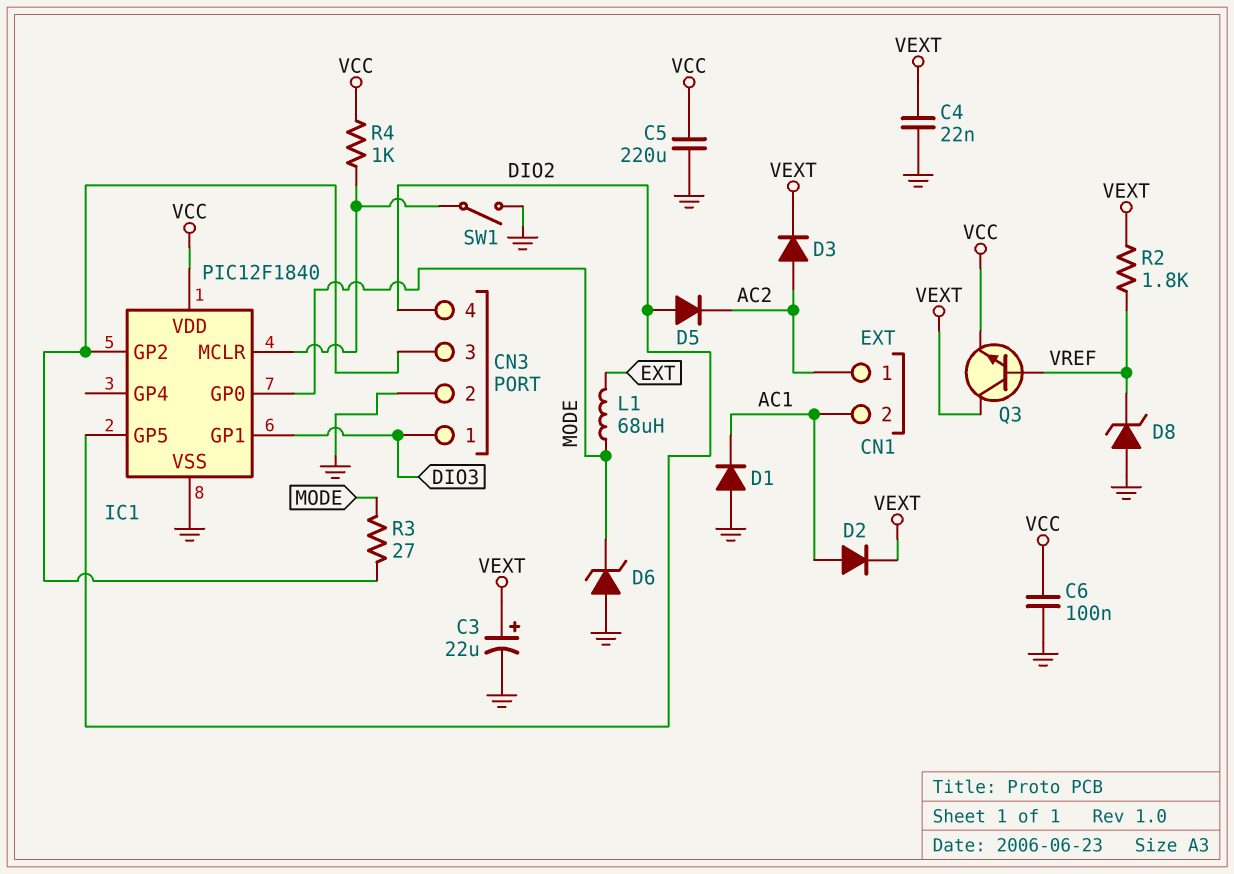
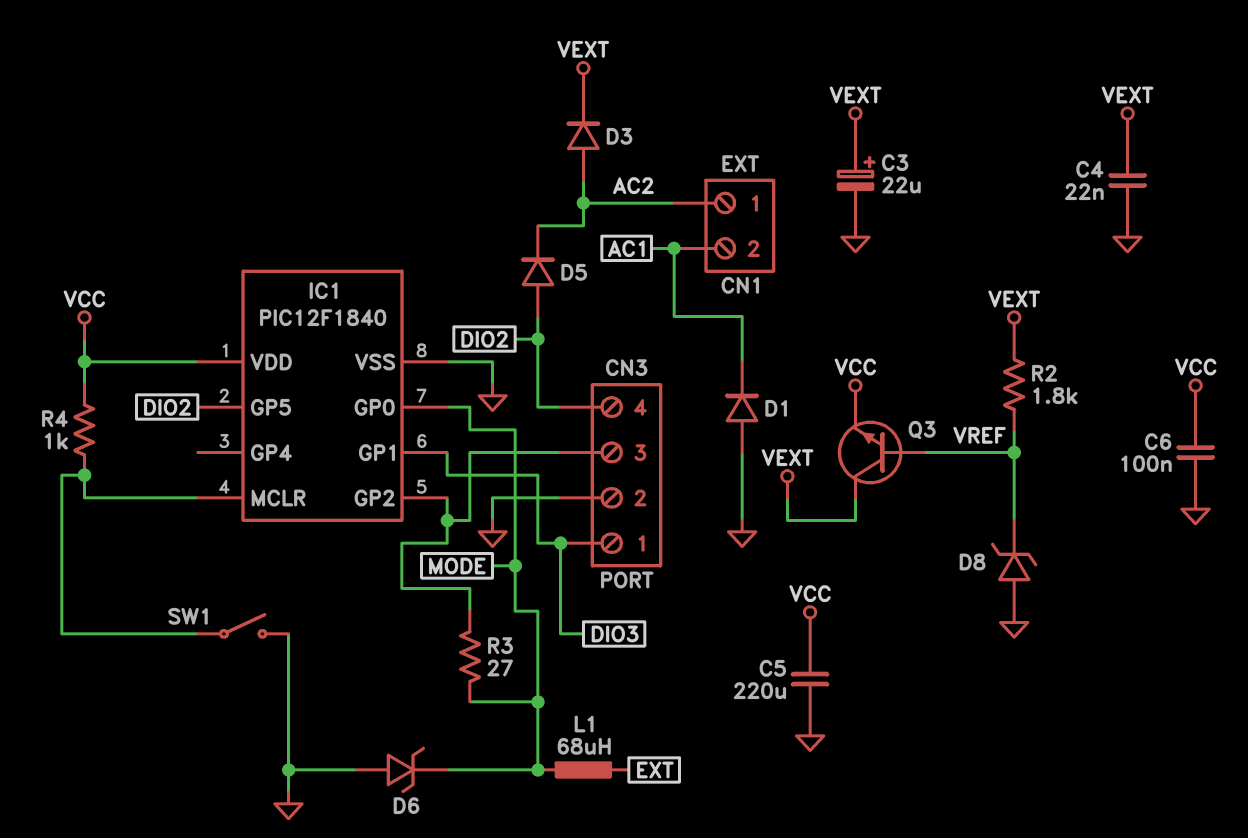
D2: diode (A AC1, K VEXT) -> none

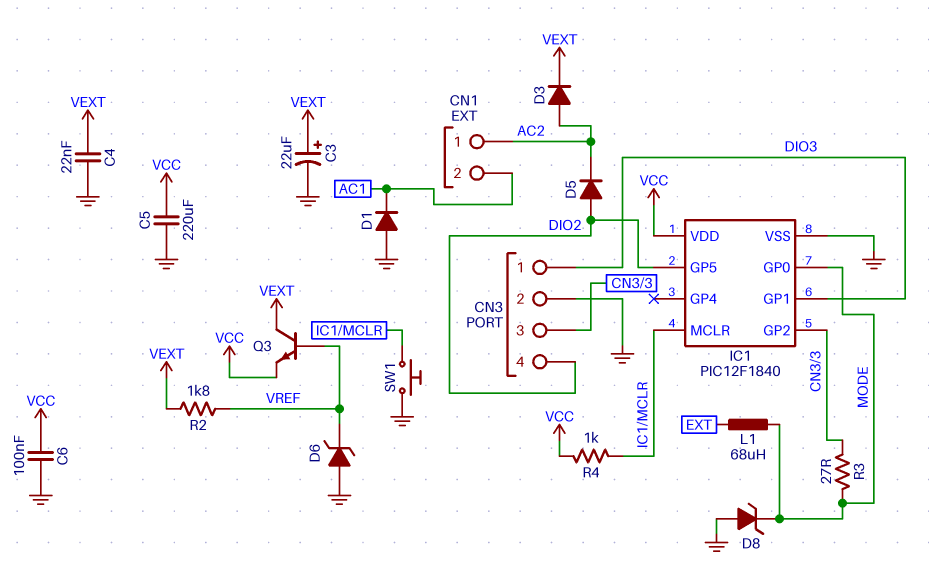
D6: zener (A GND, K MODE) -> zener (A GND, K VREF)
D8: zener (A GND, K VREF) -> zener (A GND, K MODE)
SW1: switch (GND, IC1/MCLR) -> button (GND, IC1/MCLR)

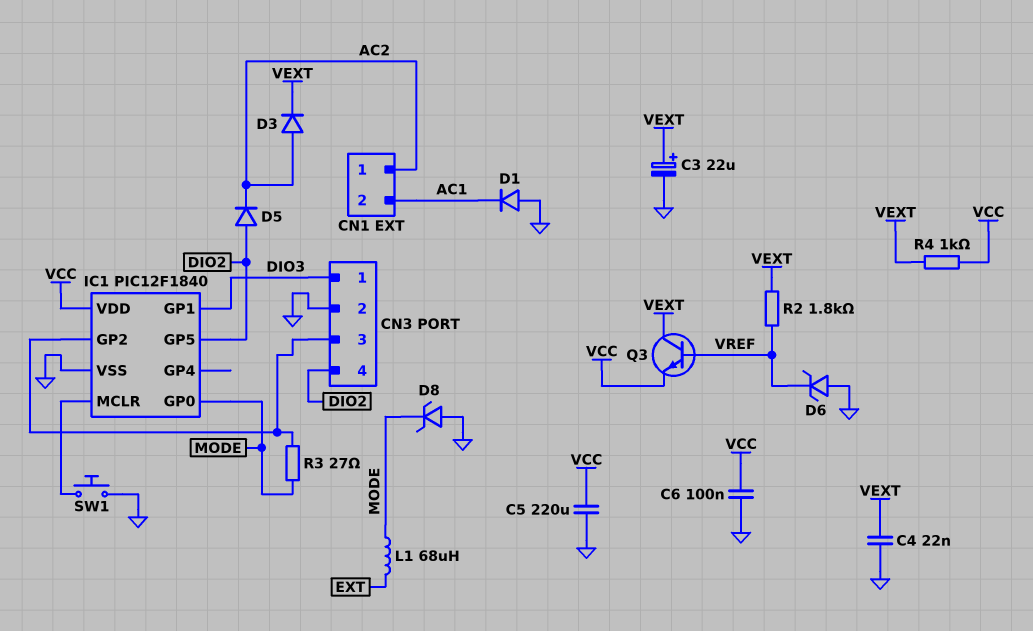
R4: 1k (IC1/MCLR, VCC) -> 1k (VCC, VEXT)

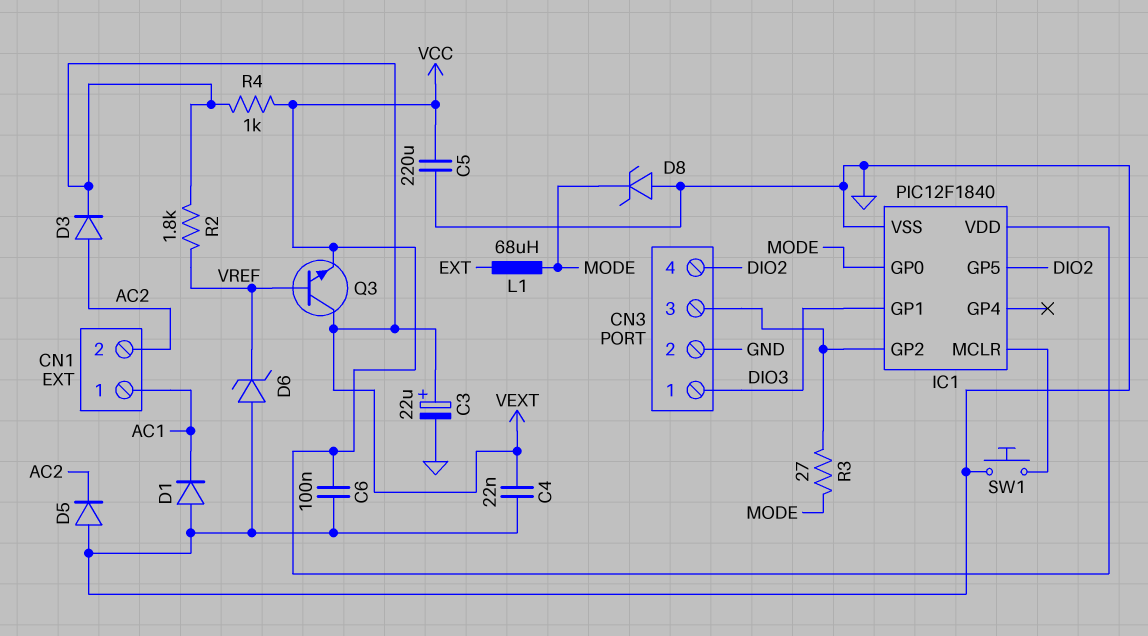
CN1 pin 1: AC2 -> AC1
CN1 pin 2: AC1 -> AC2
D5: diode (A DIO2, K AC2) -> diode (A GND, K AC2)

